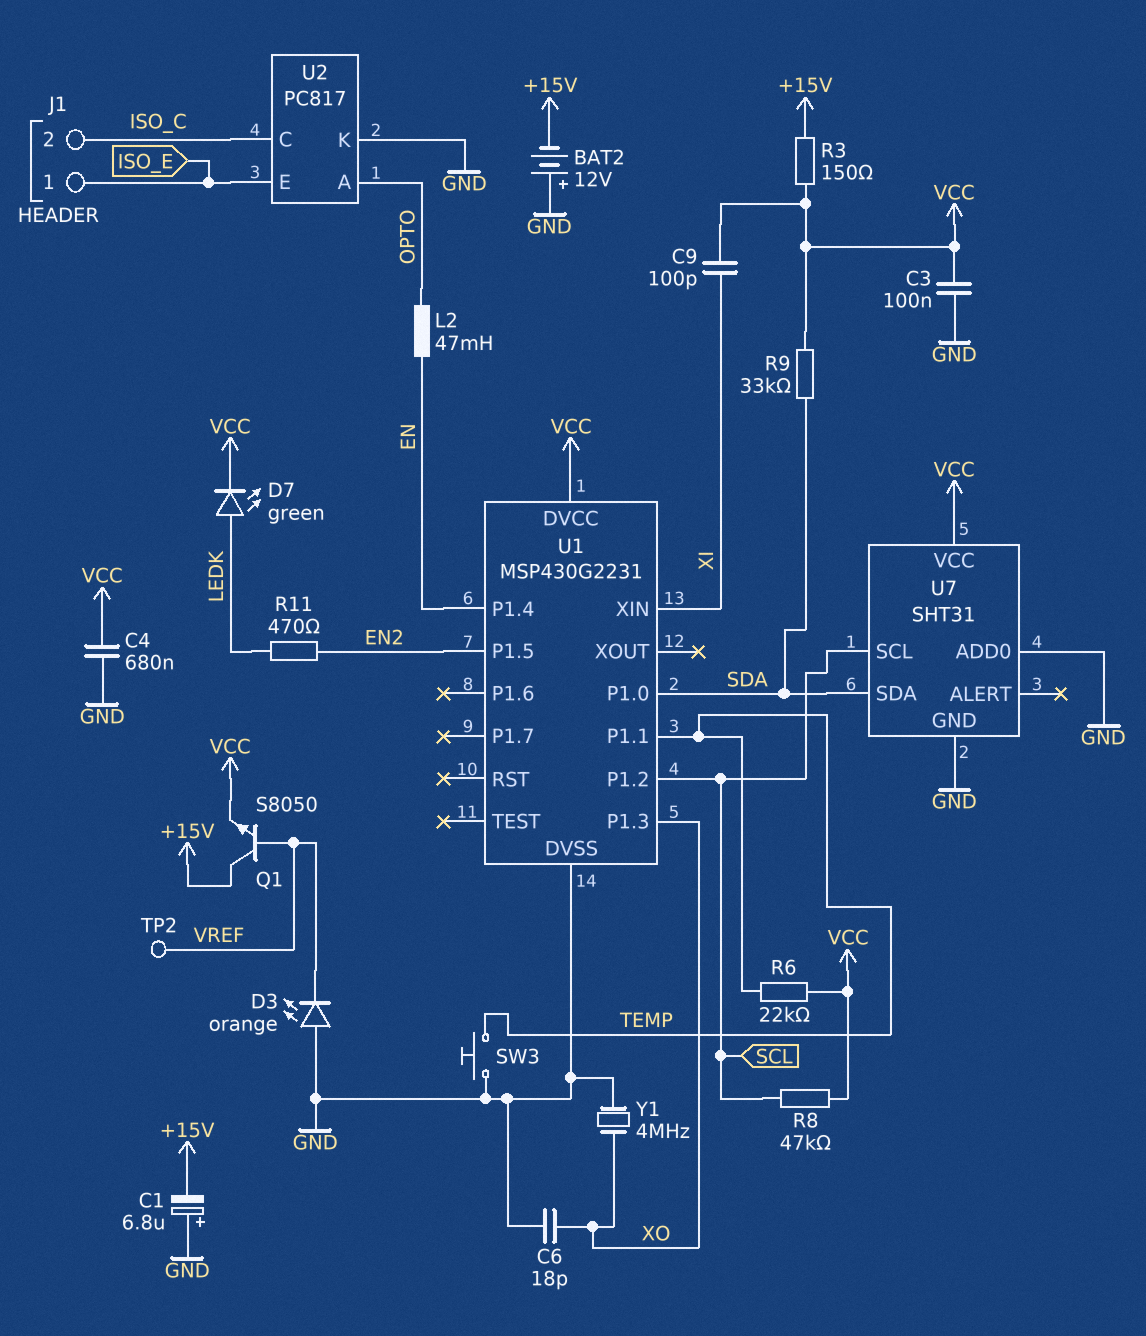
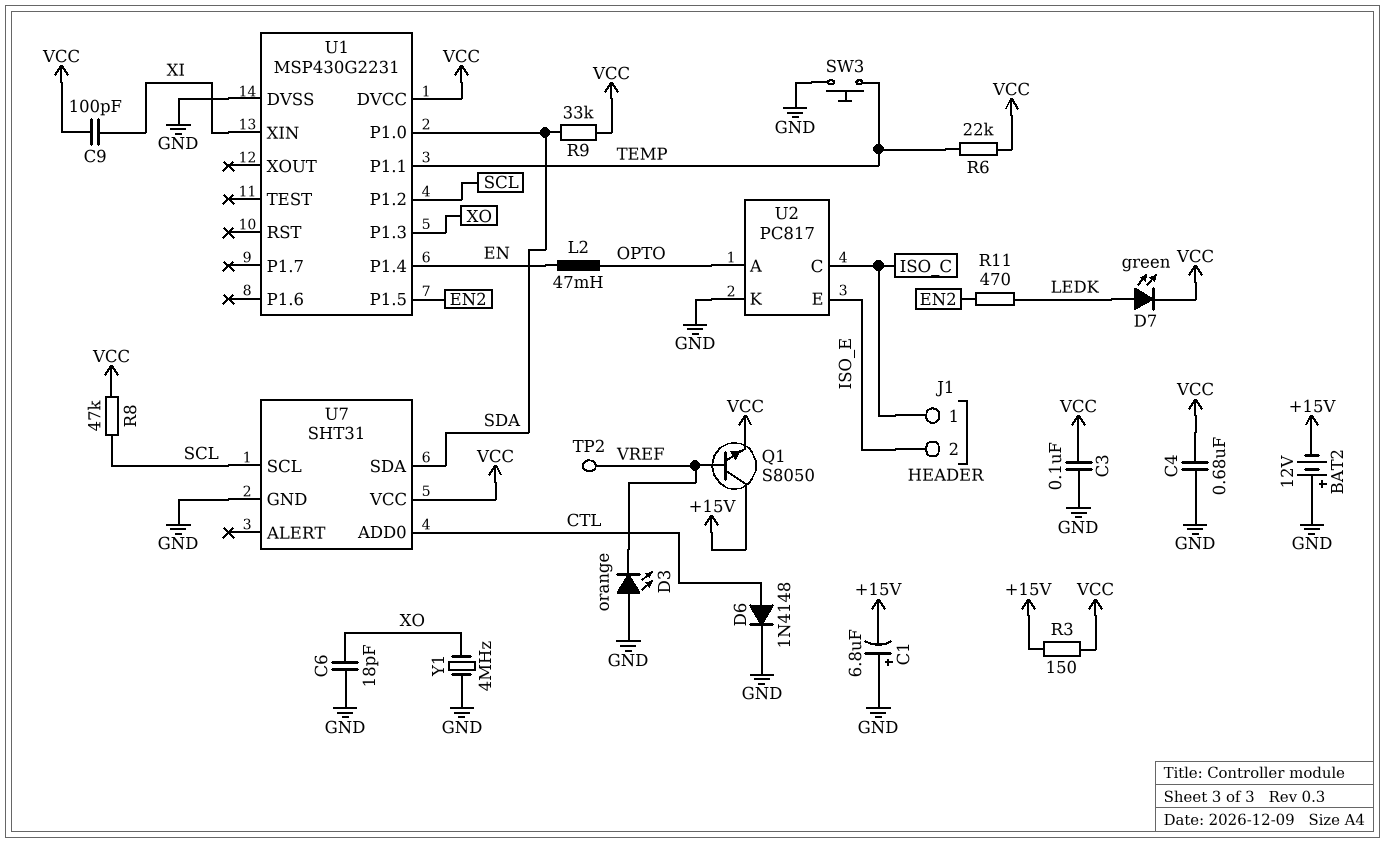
D6: none -> diode 1N4148 (A CTL, K GND)
J1 pin 1: ISO_E -> ISO_C
J1 pin 2: ISO_C -> ISO_E
U7 pin ADD0: GND -> CTL

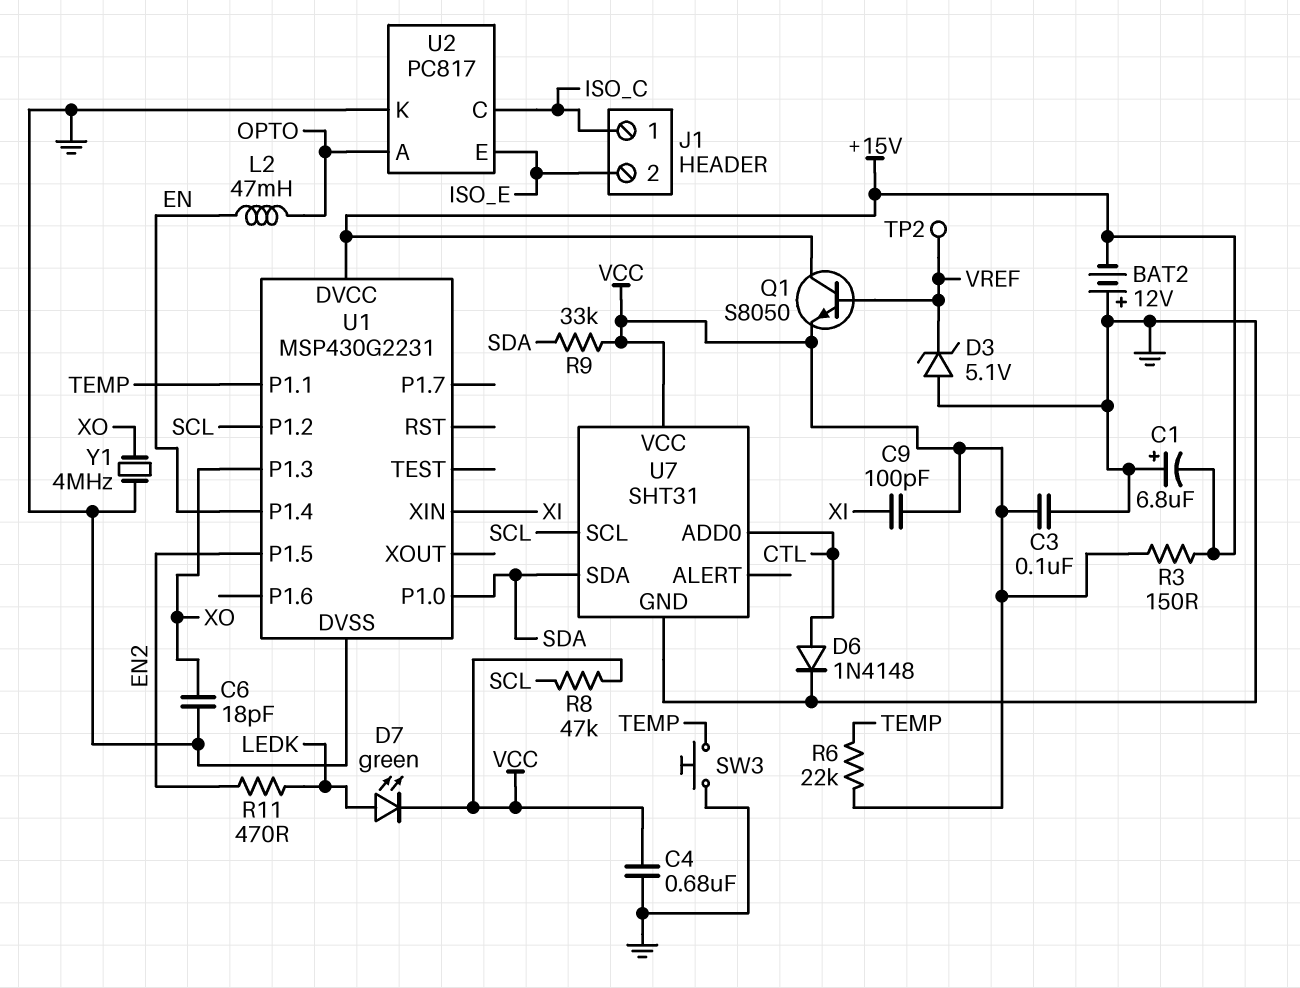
D3: LED orange (A GND, K VREF) -> zener 5.1V (A GND, K VREF)
U1 pin DVCC: VCC -> +15V

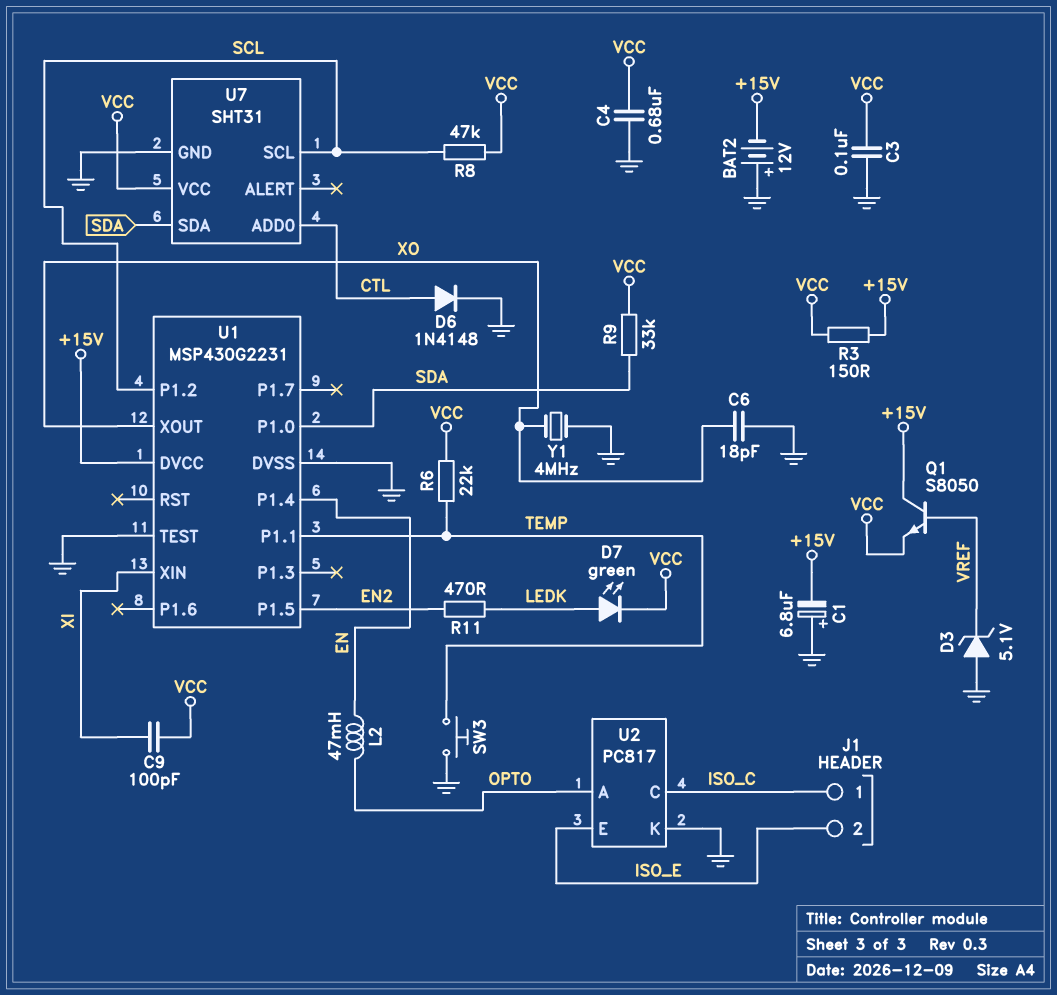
TP2: test point (VREF) -> none
U1 pin P1.3: XO -> none
U1 pin TEST: none -> GND
U1 pin XOUT: none -> XO

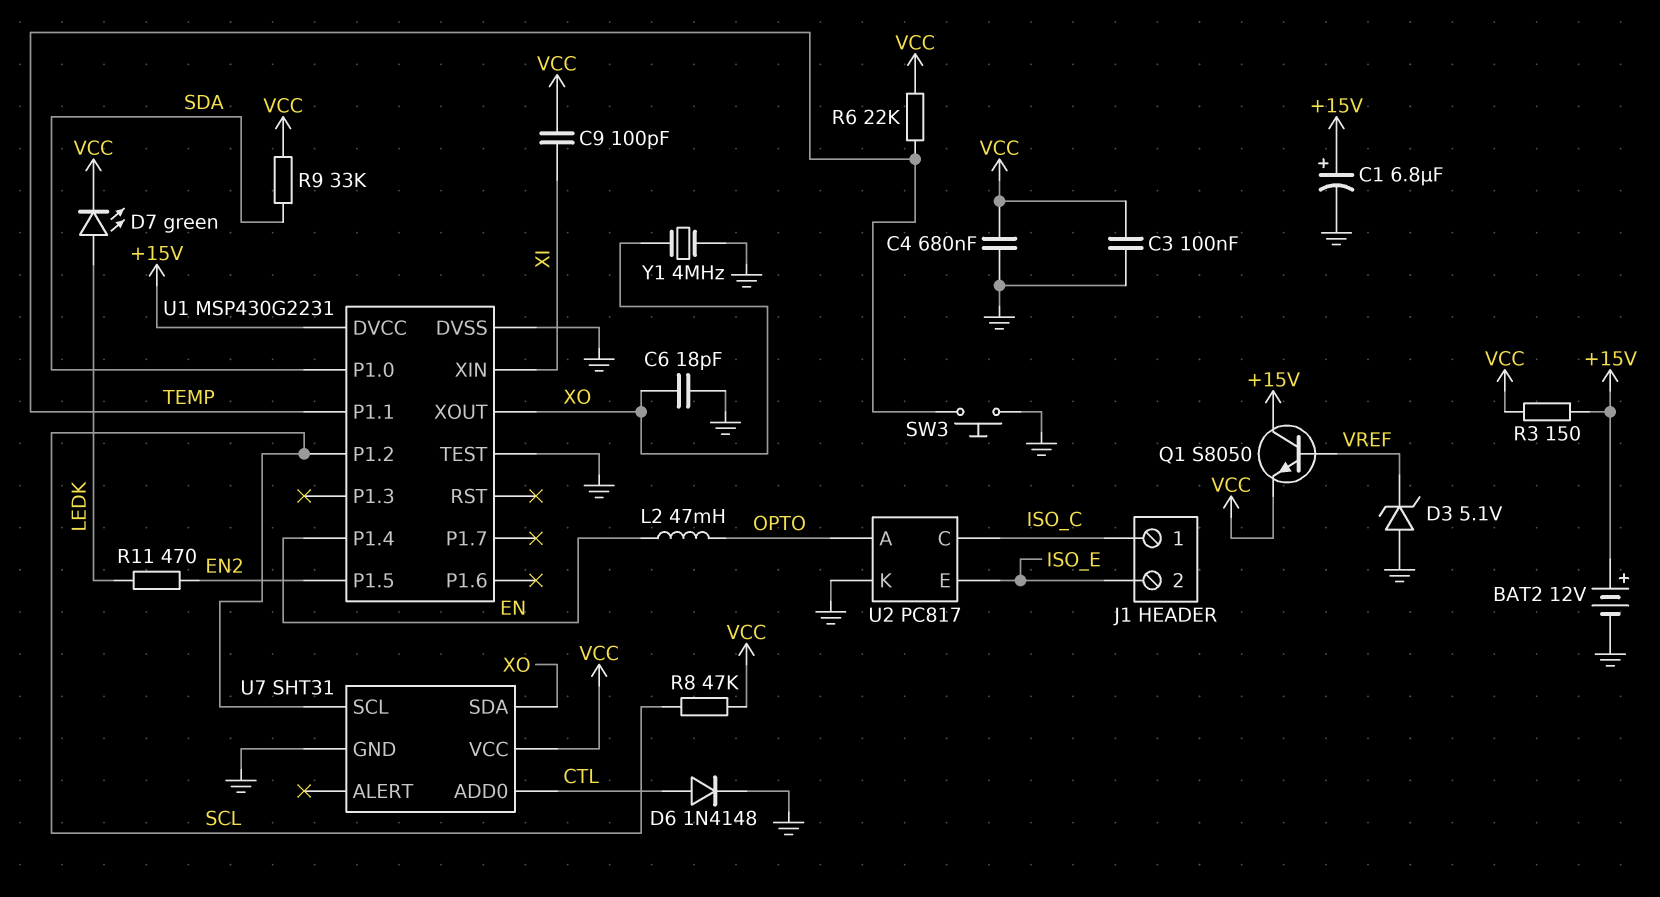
BAT2: 12V (plus GND, minus +15V) -> 12V (plus +15V, minus GND)
C1: 6.8uF (plus GND, minus +15V) -> 6.8uF (plus +15V, minus GND)
U7 pin SDA: SDA -> XO

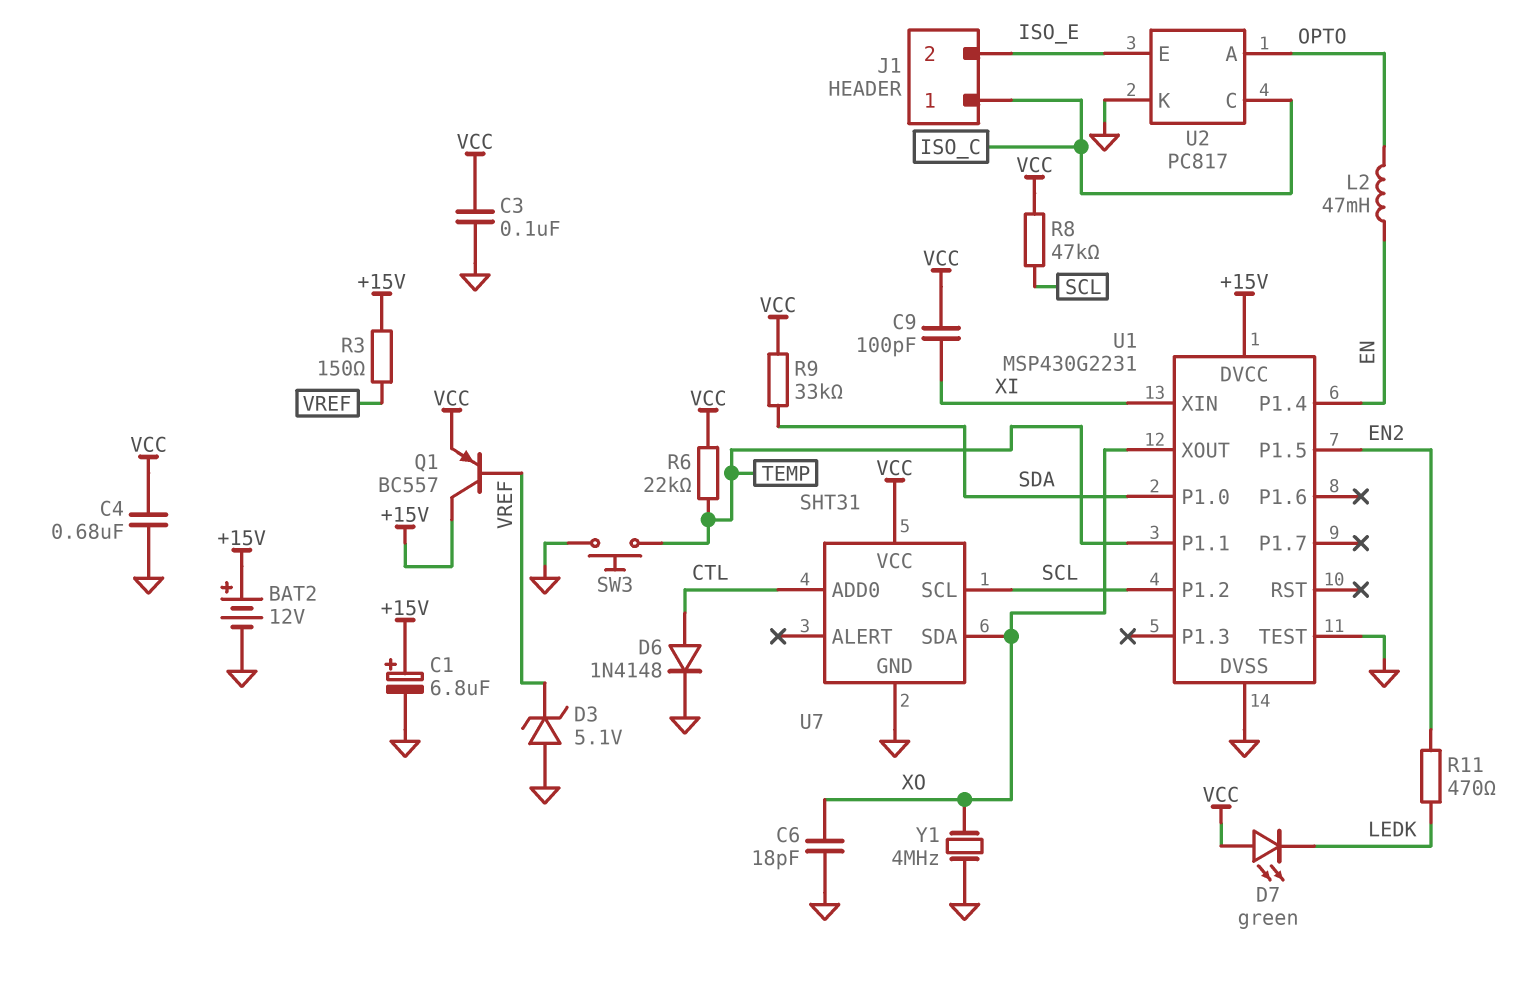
D7: LED green (A LEDK, K VCC) -> LED green (A VCC, K LEDK)
Q1: NPN S8050 (B VREF, C +15V, E VCC) -> PNP BC557 (B VREF, C +15V, E VCC)
R3: 150 (+15V, VCC) -> 150 (+15V, VREF)

